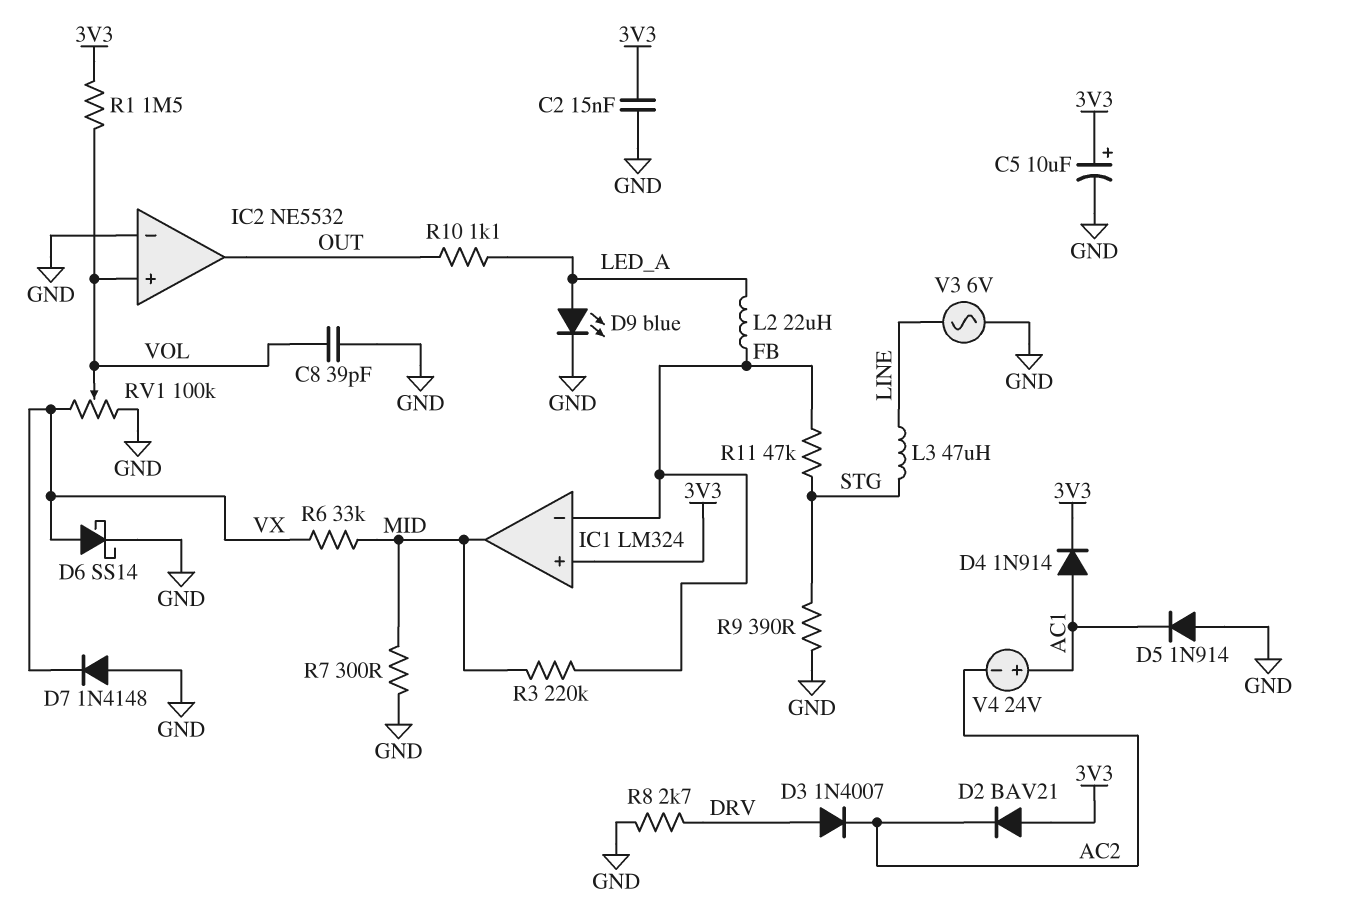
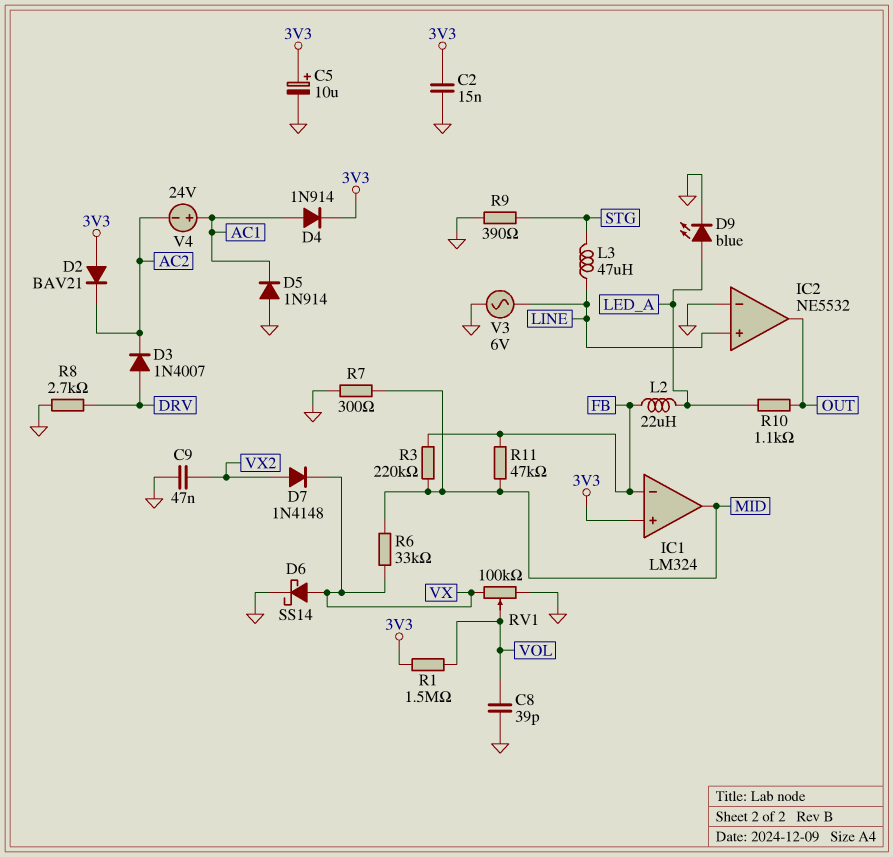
C9: none -> 47nF (GND, VX2)
D7: diode 1N4148 (A GND, K VX) -> diode 1N4148 (A VX2, K VX)
IC2 pin in+: VOL -> LINE
R11: 47k (FB, STG) -> 47k (FB, MID)

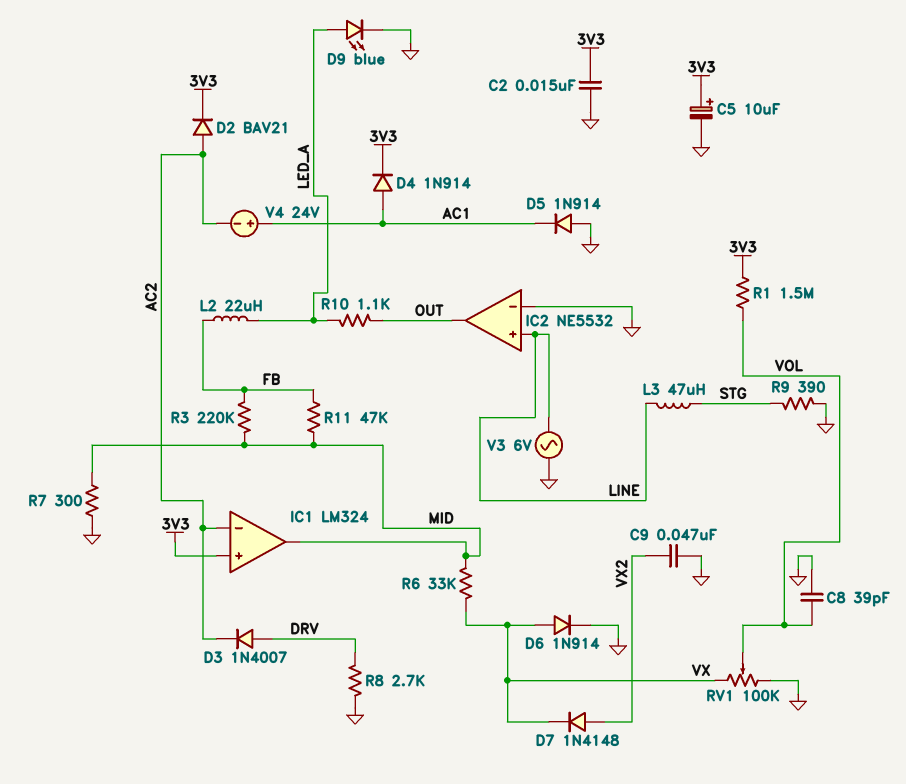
D2: diode BAV21 (A 3V3, K AC2) -> diode BAV21 (A AC2, K 3V3)
D6: schottky SS14 (A VX, K GND) -> diode 1N914 (A VX, K GND)
IC1 pin in-: FB -> AC2

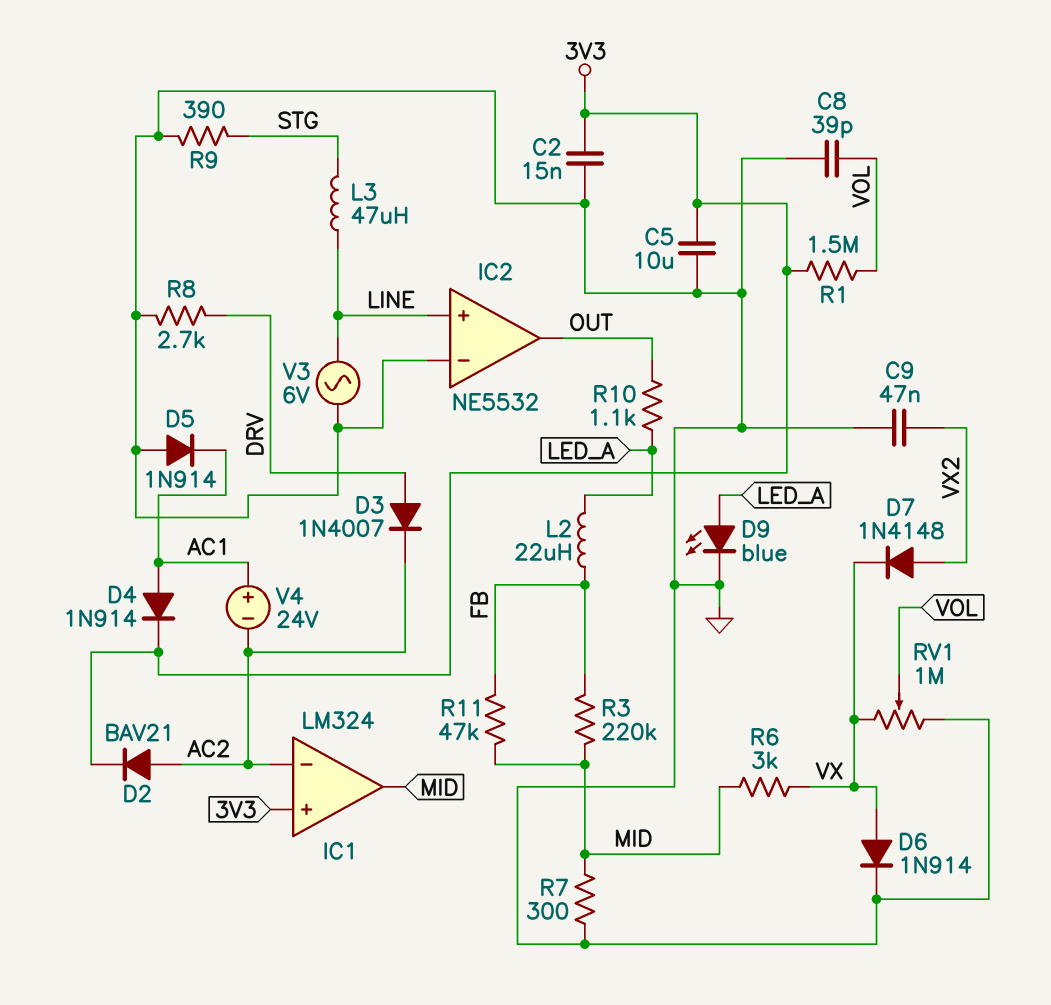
C5: 10uF (plus 3V3, minus GND) -> 10uF (3V3, GND)
R6: 33k (MID, VX) -> 3k (MID, VX)
RV1: 100k (GND, VX, wiper VOL) -> 1M (GND, VX, wiper VOL)

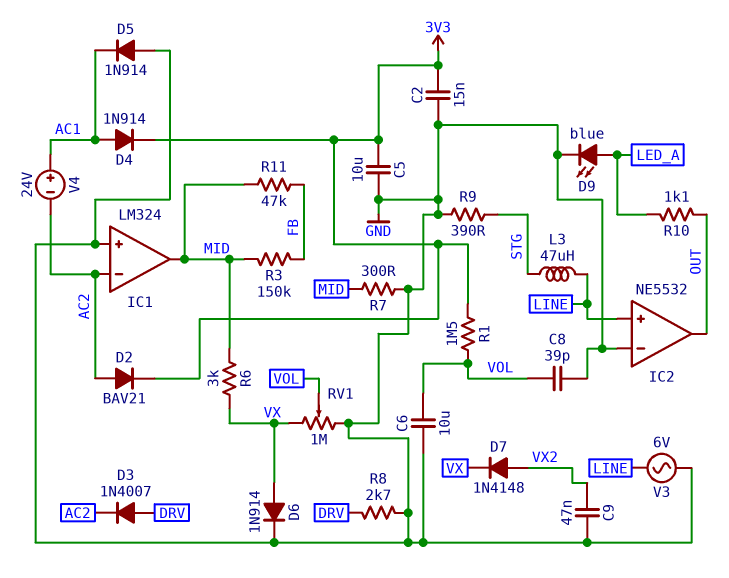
C6: none -> 10uF (GND, VOL)
IC1 pin in+: 3V3 -> GND
L2: 22uH (FB, LED_A) -> none
R3: 220k (FB, MID) -> 150k (FB, MID)

